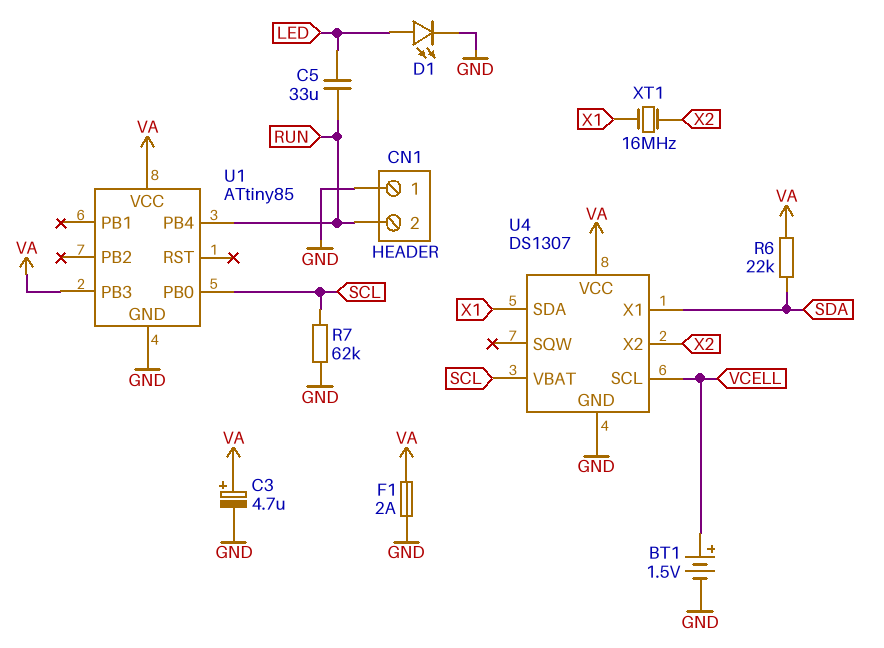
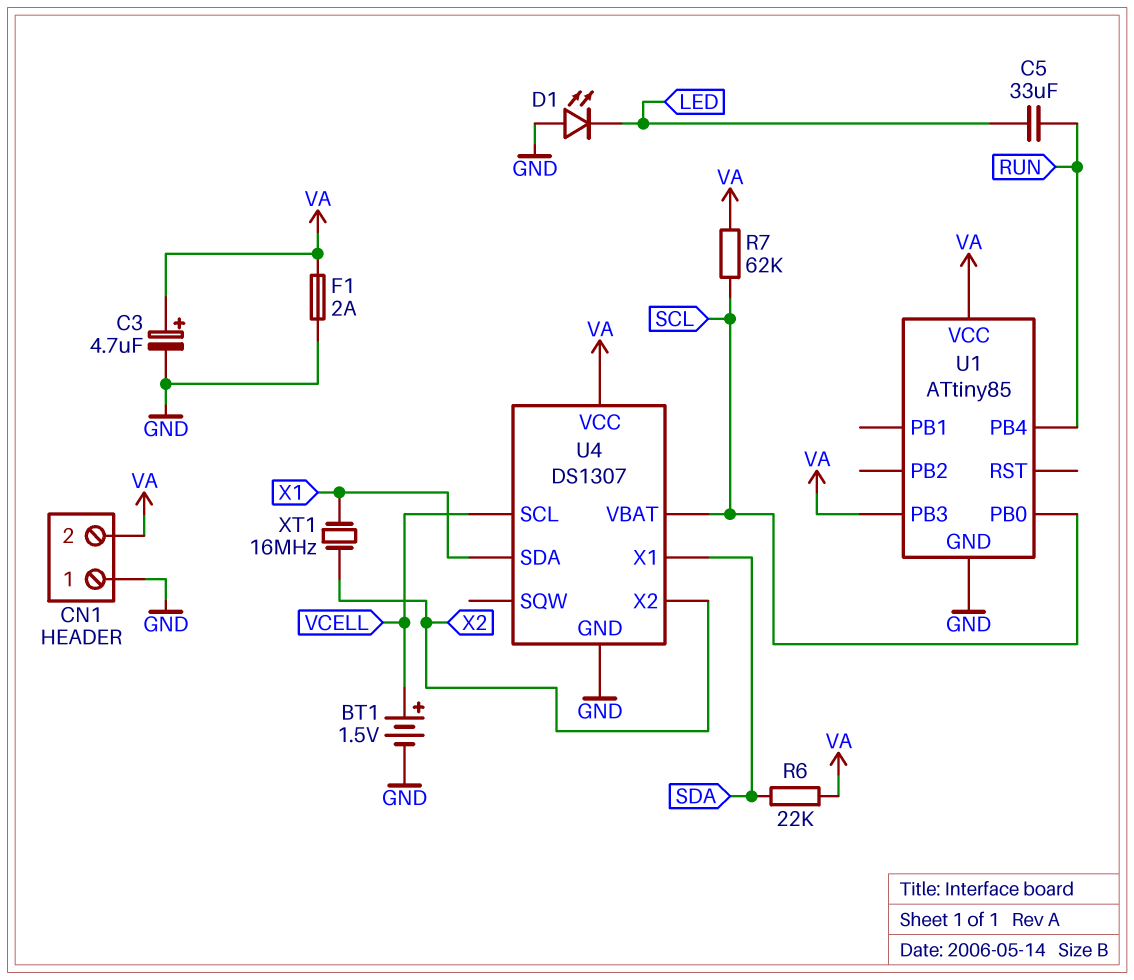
CN1 pin 2: RUN -> VA
D1: LED (A LED, K GND) -> LED (A GND, K LED)
R7: 62k (GND, SCL) -> 62k (SCL, VA)

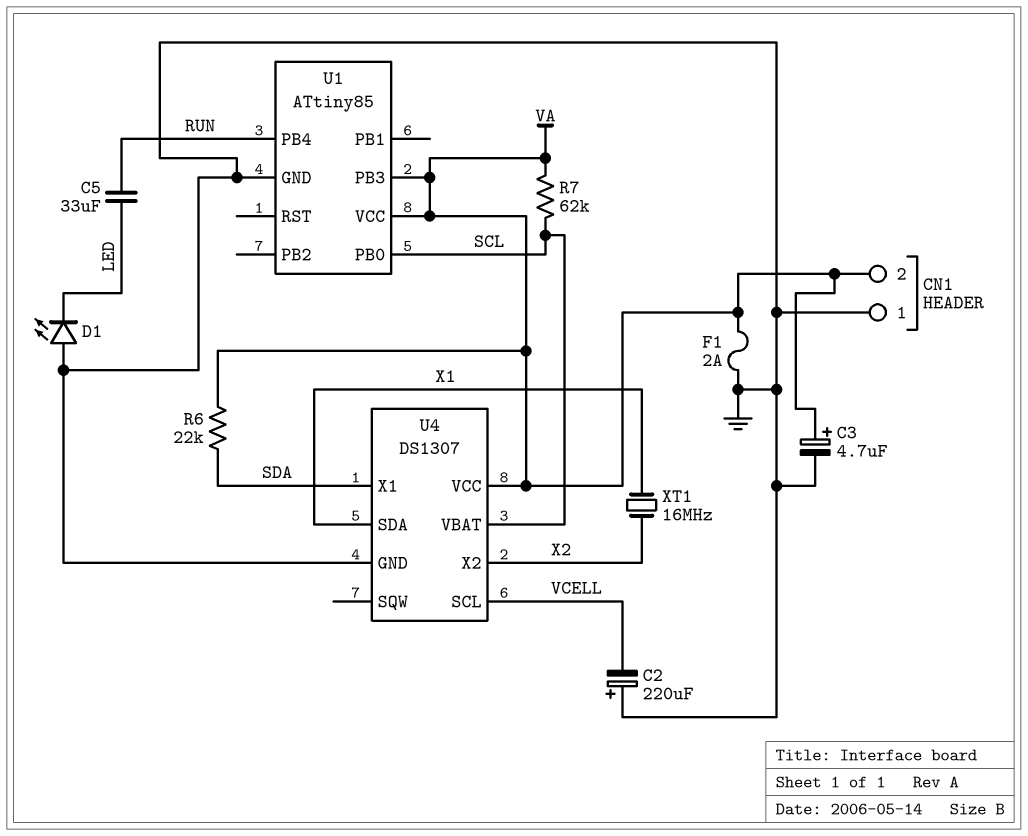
BT1: 1.5V (plus VCELL, minus GND) -> none
C2: none -> 220uF (plus GND, minus VCELL)

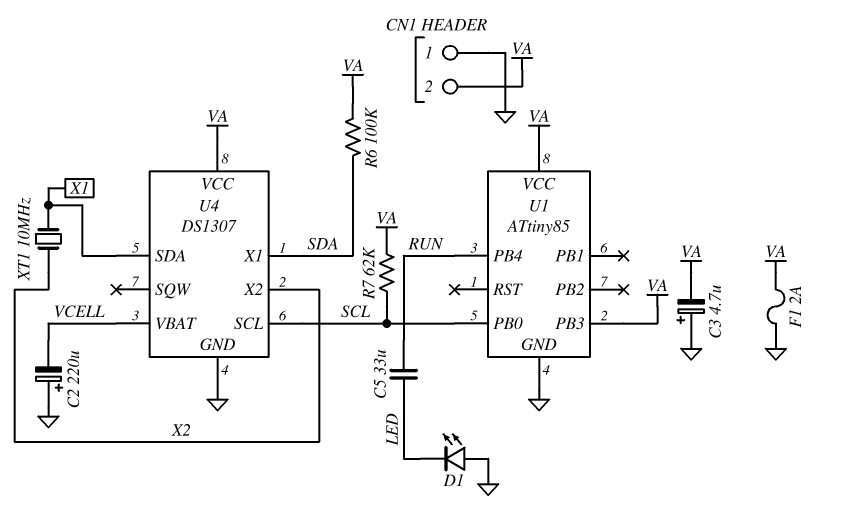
C3: 4.7uF (plus VA, minus GND) -> 4.7uF (plus GND, minus VA)
R6: 22k (SDA, VA) -> 100k (SDA, VA)
U4 pin SCL: VCELL -> SCL
U4 pin VBAT: SCL -> VCELL
XT1: 16MHz (X1, X2) -> 10MHz (X1, X2)

